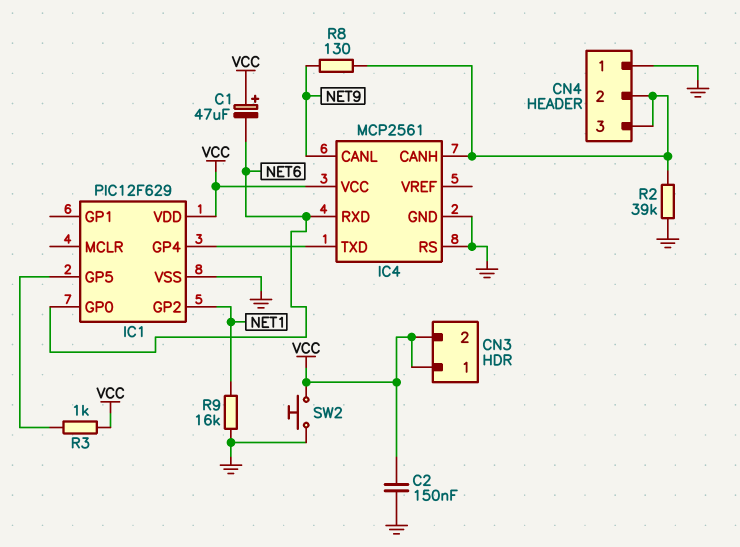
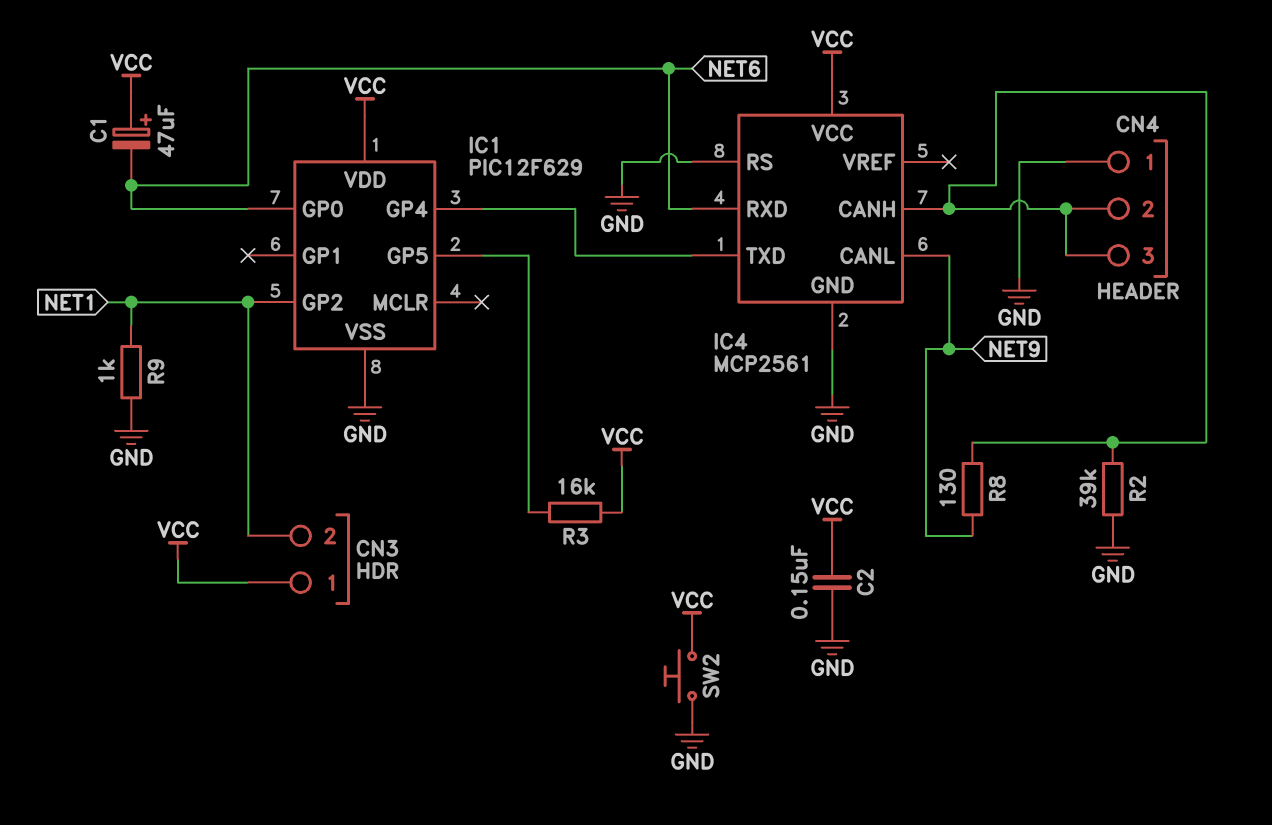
CN3 pin 2: VCC -> NET1
R3: 1k (IC1/GP5, VCC) -> 16k (IC1/GP5, VCC)
R9: 16k (GND, NET1) -> 1k (GND, NET1)

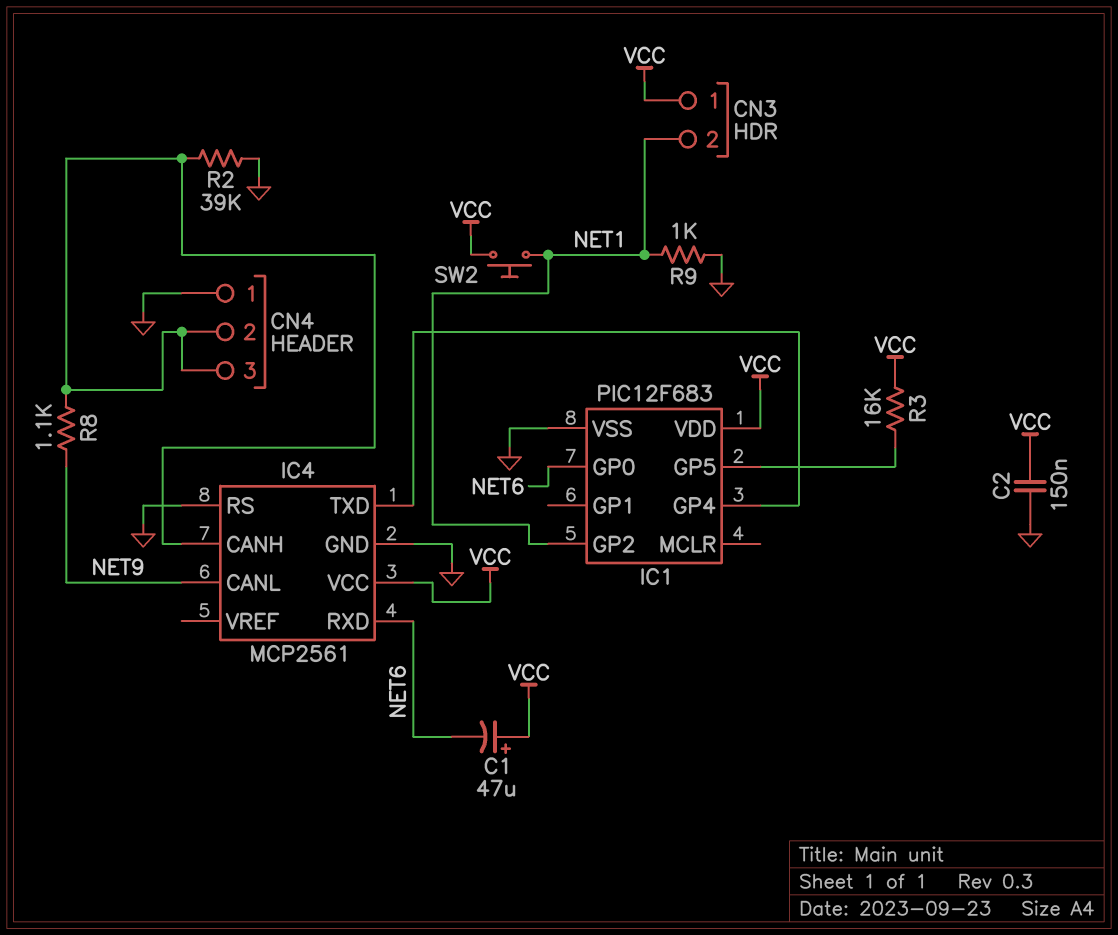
IC1: PIC12F629 -> PIC12F683
R8: 130 (CN4/2, NET9) -> 1.1k (CN4/2, NET9)
SW2: button (GND, VCC) -> button (NET1, VCC)

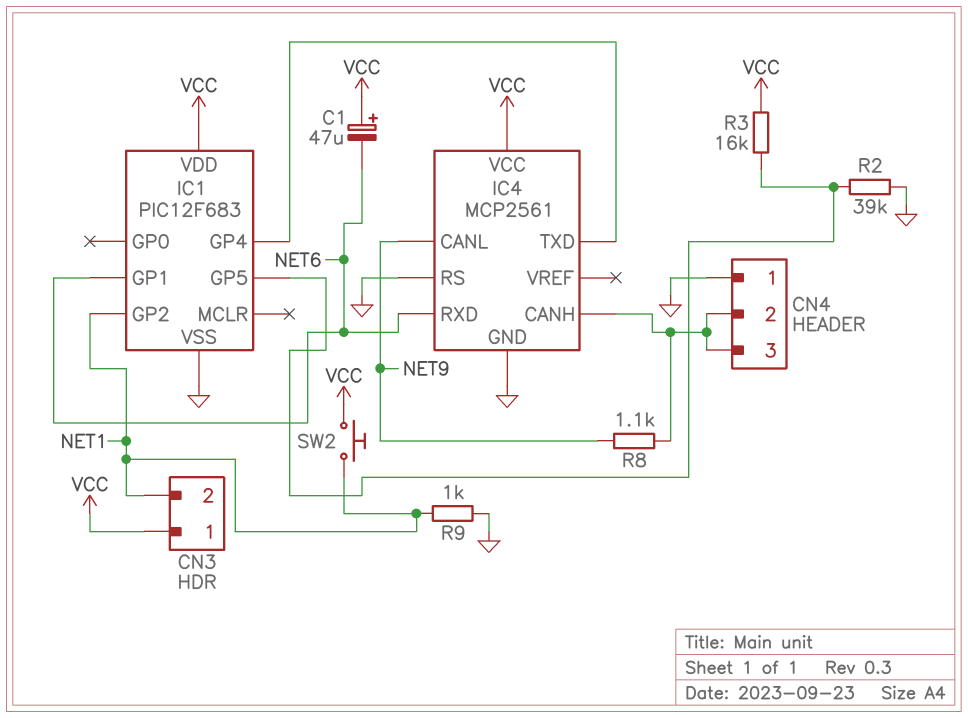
C2: 150nF (GND, VCC) -> none
IC1 pin GP0: NET6 -> none
IC1 pin GP1: none -> NET6
R2: 39k (CN4/2, GND) -> 39k (GND, IC1/GP5)

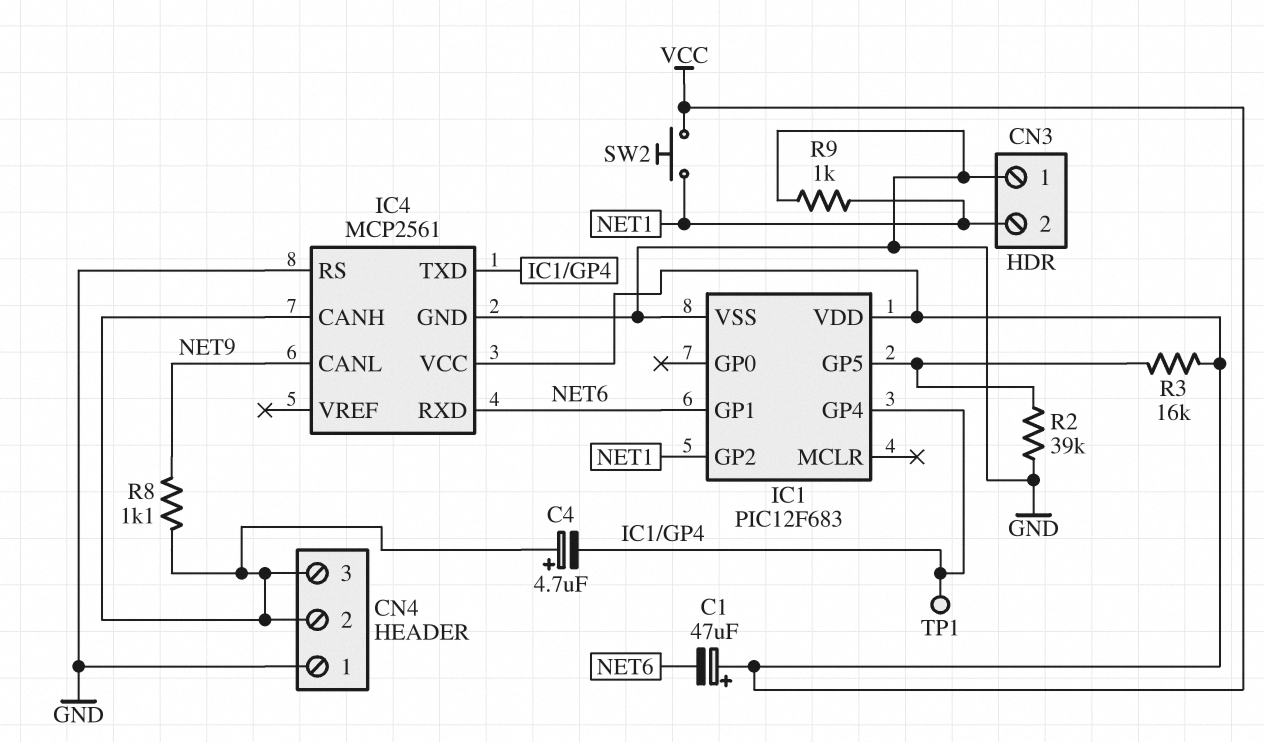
C4: none -> 4.7uF (plus CN4/2, minus IC1/GP4)
CN3 pin 1: VCC -> GND
TP1: none -> test point (IC1/GP4)

